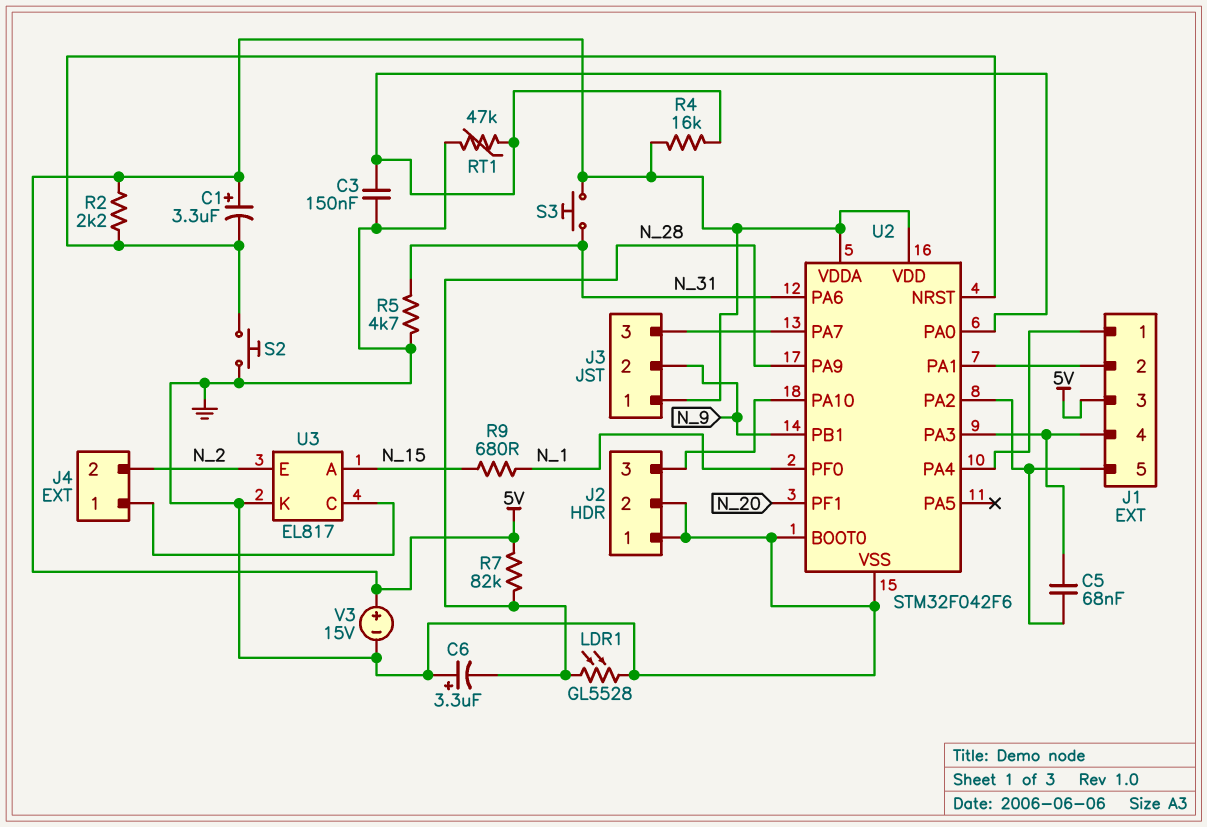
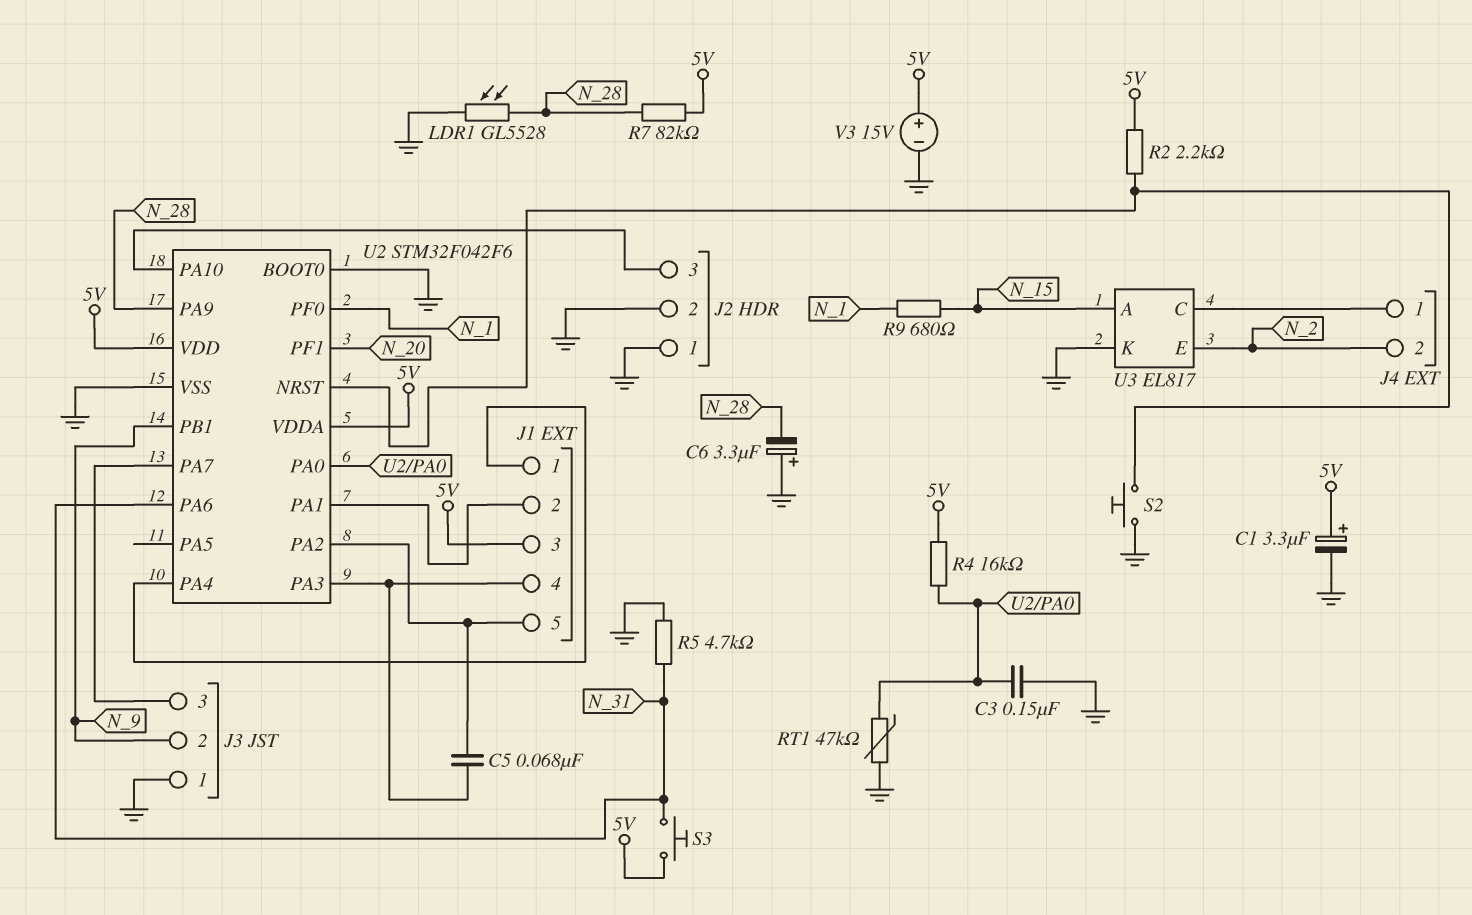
C1: 3.3uF (plus 5V, minus U2/NRST) -> 3.3uF (plus 5V, minus GND)
J3 pin 1: 5V -> GND

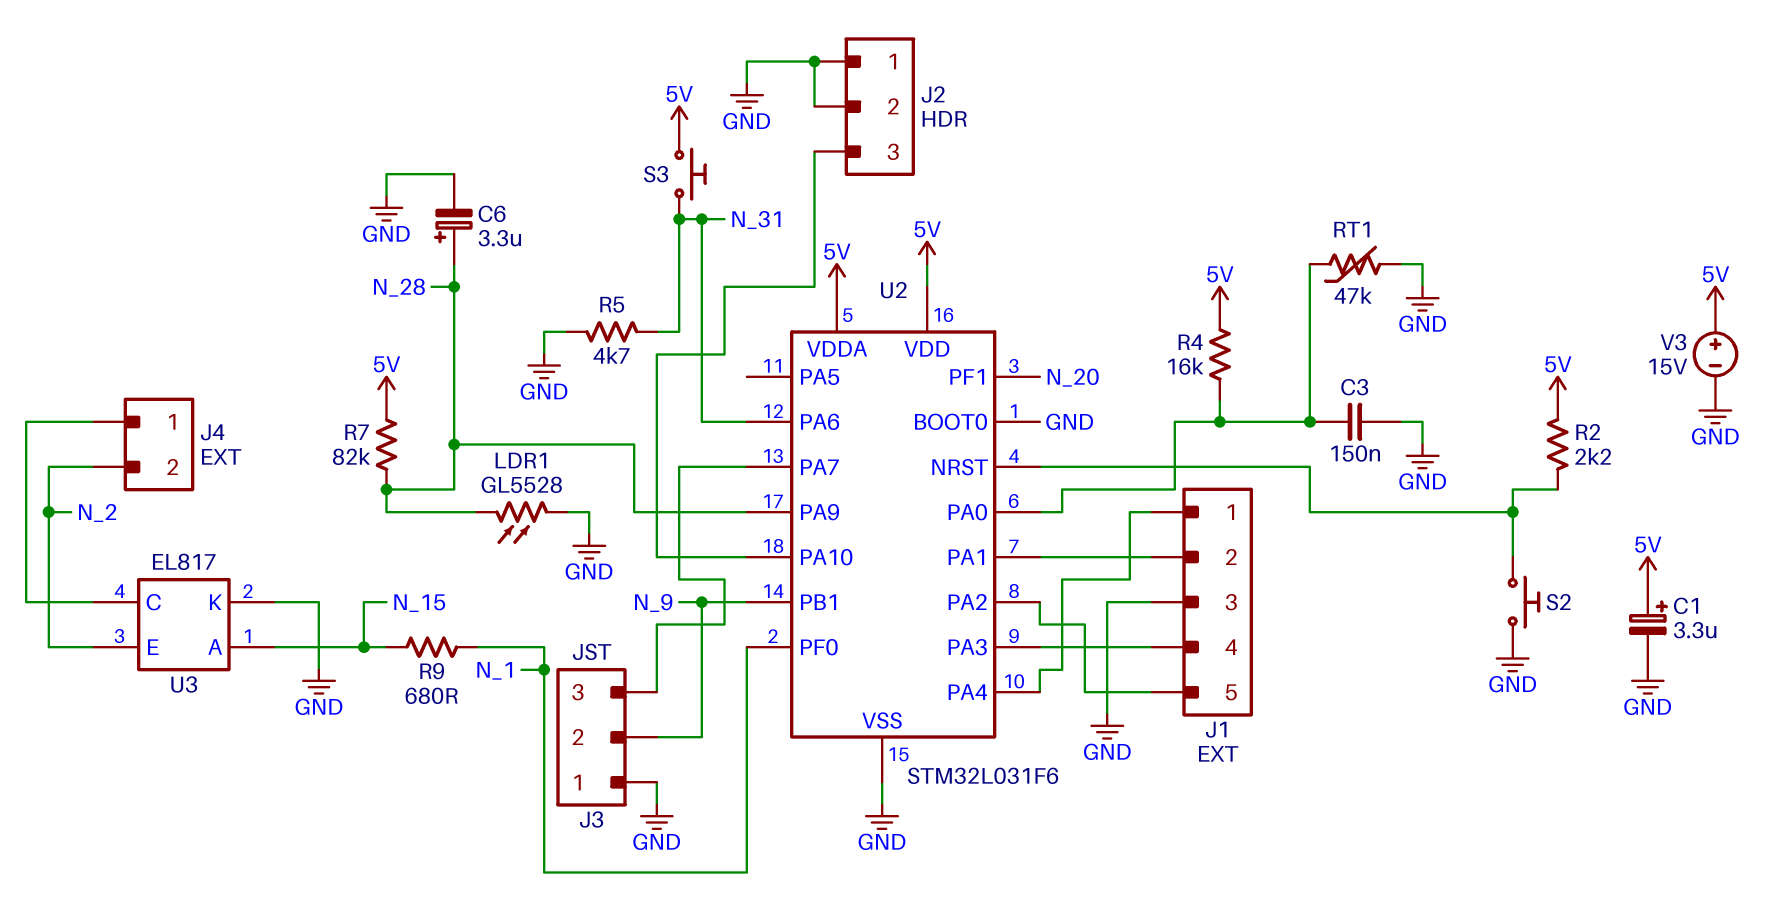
C5: 68nF (J1/4, J1/5) -> none
C6: 3.3uF (plus GND, minus N_28) -> 3.3uF (plus N_28, minus GND)
J1 pin 3: 5V -> GND
U2: STM32F042F6 -> STM32L031F6

